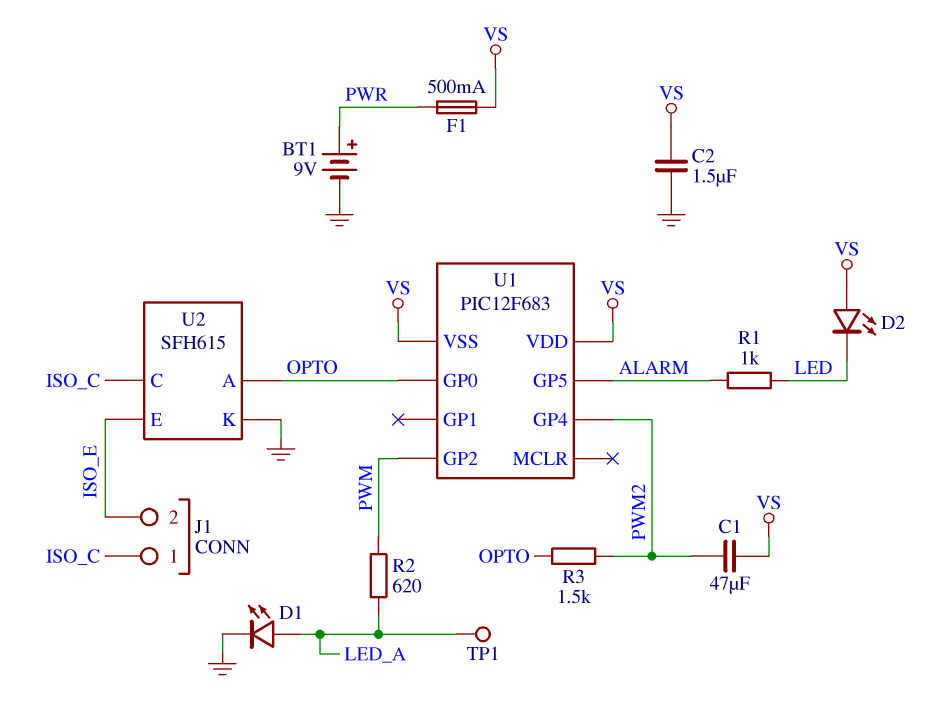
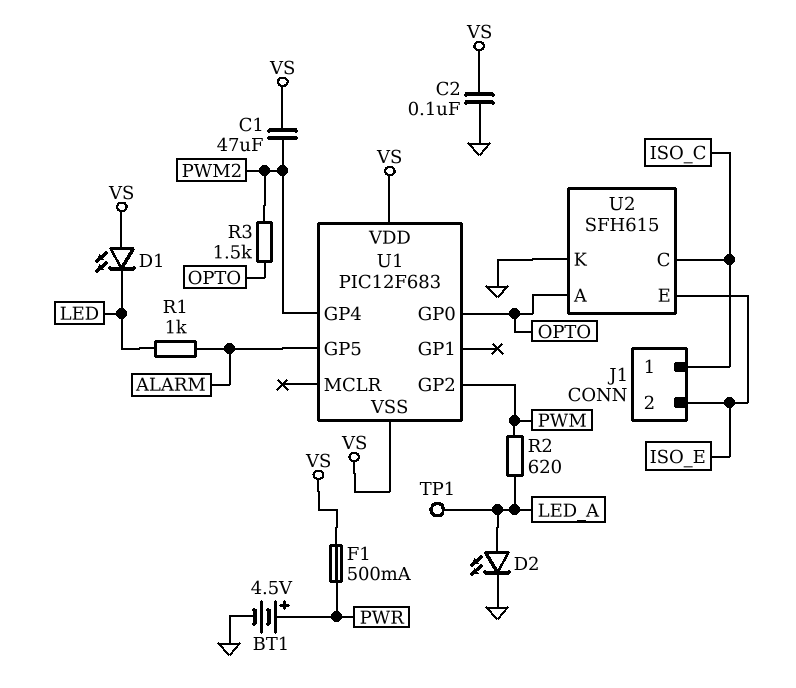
BT1: 9V (plus PWR, minus GND) -> 4.5V (plus PWR, minus GND)
C2: 1.5uF (GND, VS) -> 100nF (GND, VS)
D1: LED (A LED_A, K GND) -> LED (A VS, K LED)
D2: LED (A VS, K LED) -> LED (A LED_A, K GND)

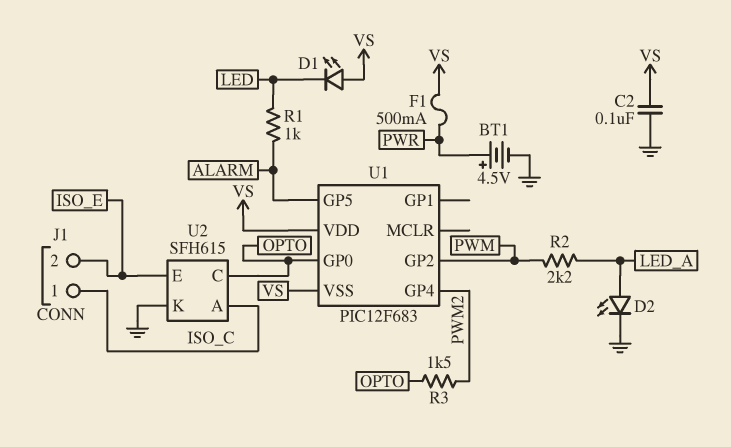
C1: 47uF (PWM2, VS) -> none
R2: 620 (LED_A, PWM) -> 2.2k (LED_A, PWM)
TP1: test point (LED_A) -> none
U2 pin A: OPTO -> ISO_C
U2 pin C: ISO_C -> OPTO

